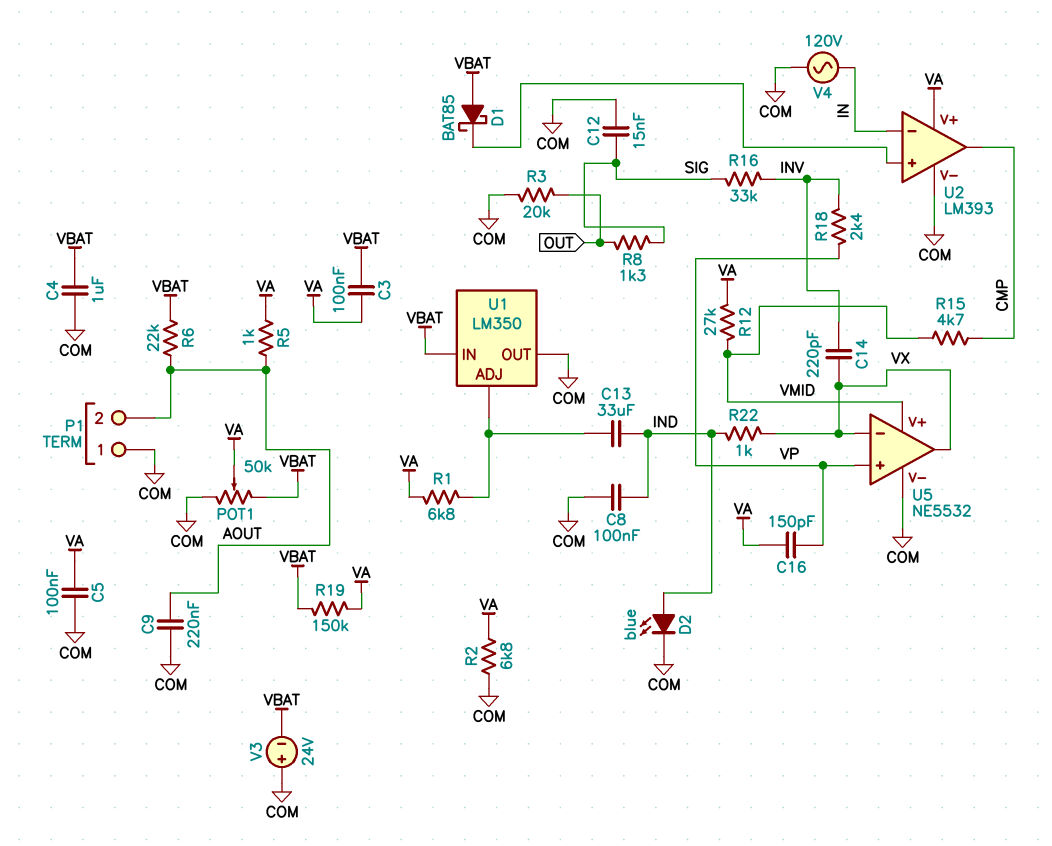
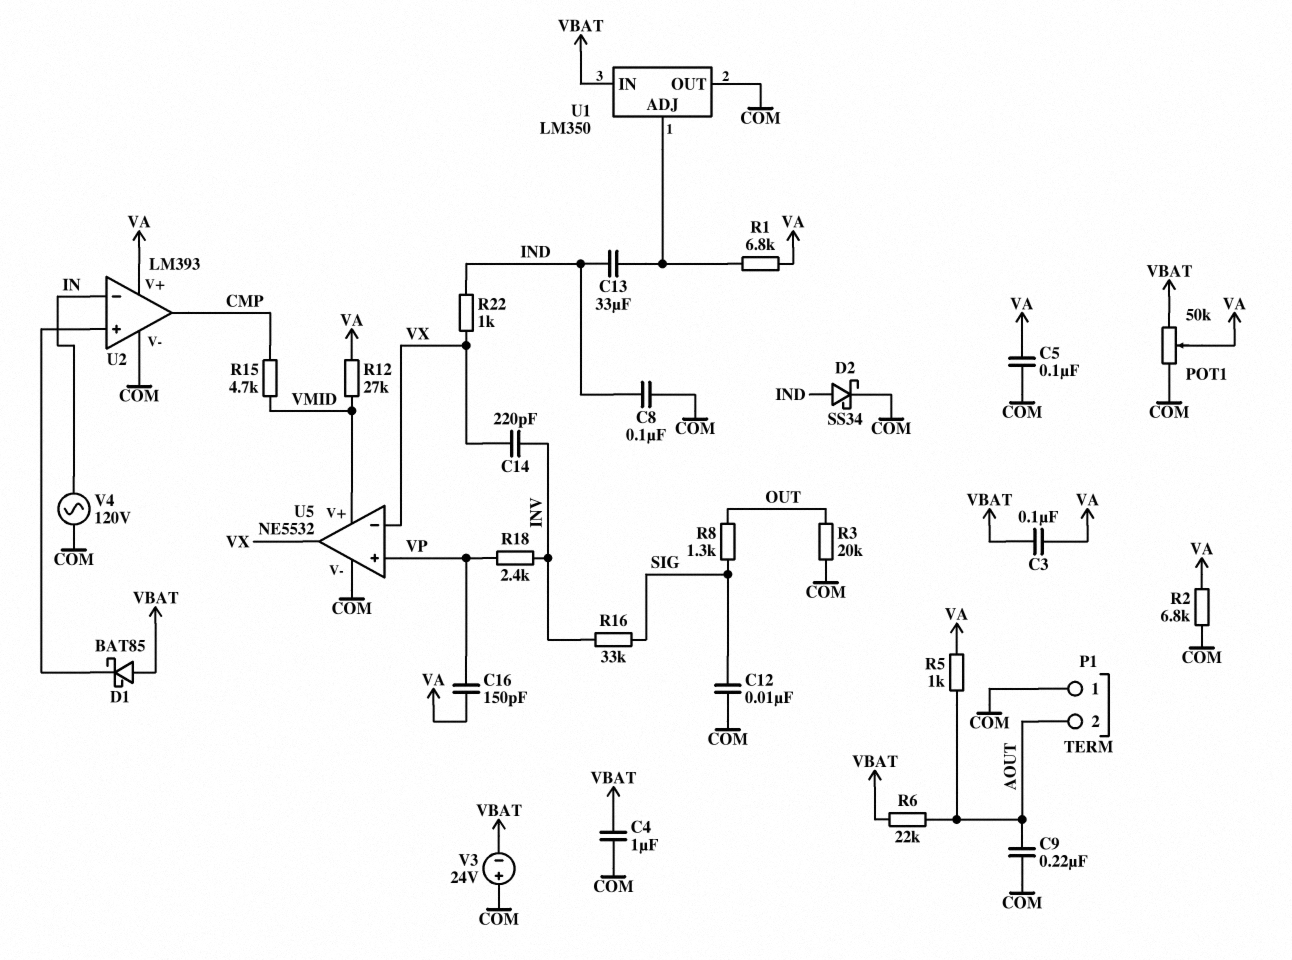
C12: 15nF (COM, SIG) -> 10nF (COM, SIG)
D2: LED blue (A IND, K COM) -> schottky SS34 (A IND, K COM)
R19: 150k (VA, VBAT) -> none

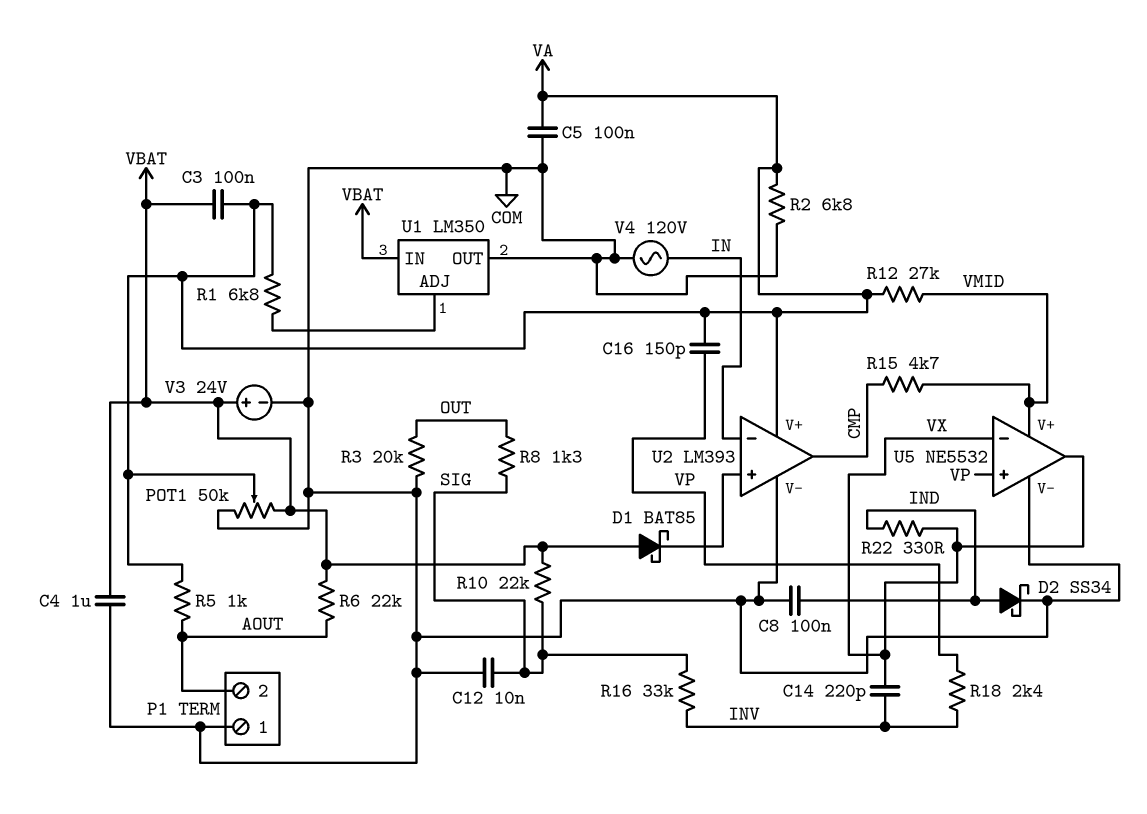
C9: 220nF (AOUT, COM) -> none
C13: 33uF (IND, U1/ADJ) -> none
R10: none -> 22k (SIG, VBAT)
R22: 1k (IND, VX) -> 330 (IND, VX)
V3: 24V (plus COM, minus VBAT) -> 24V (plus VBAT, minus COM)

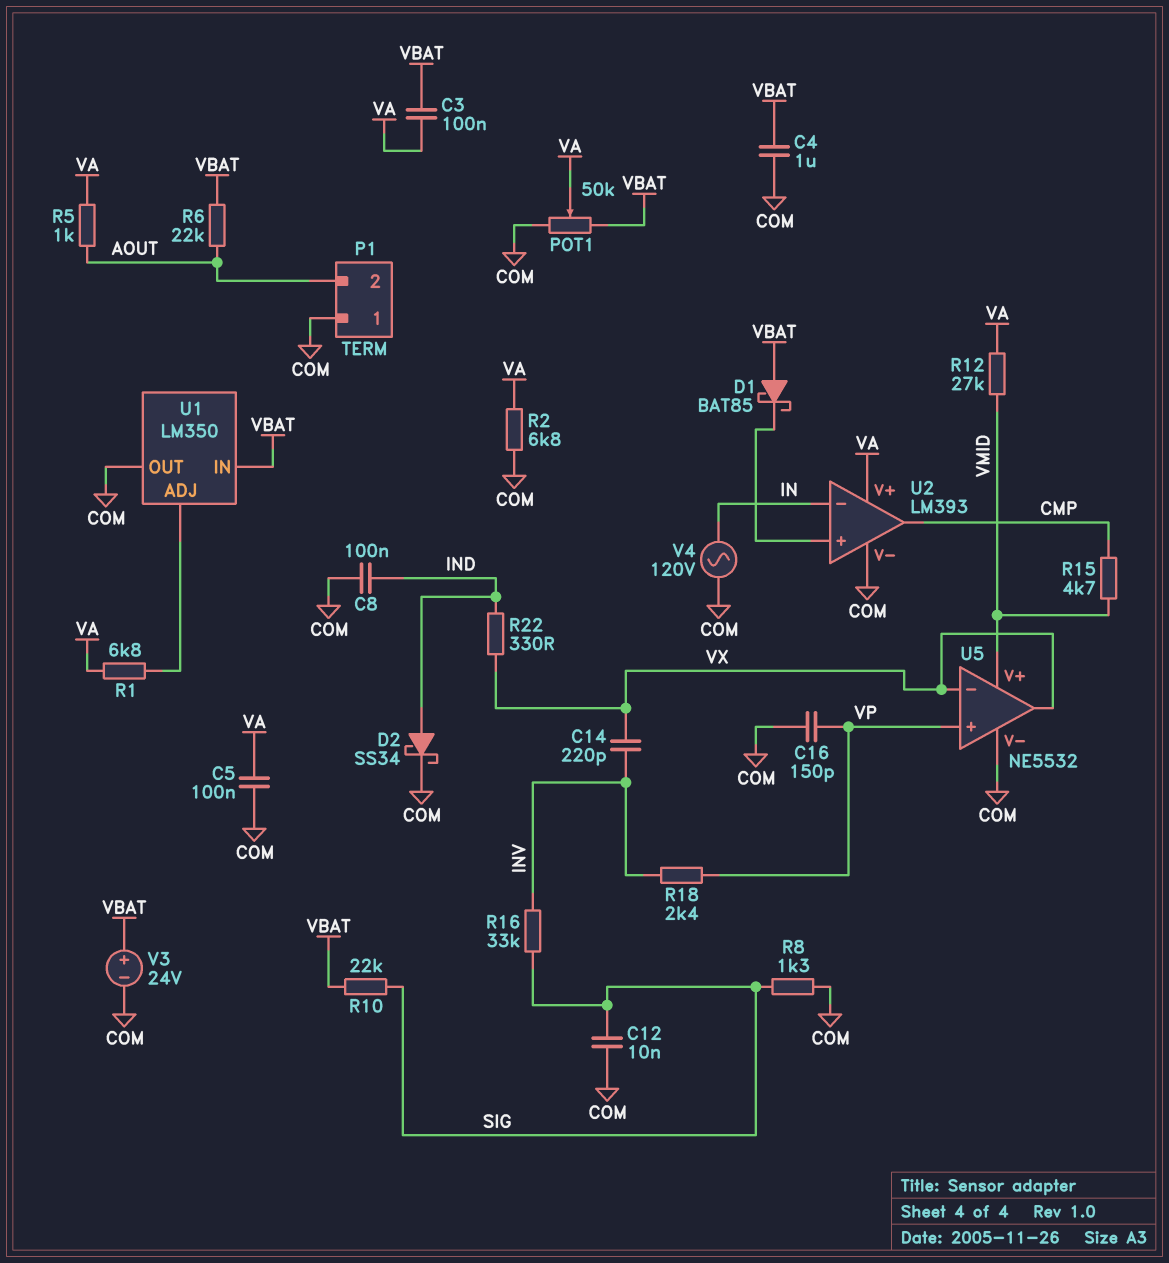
C16: 150pF (VA, VP) -> 150pF (COM, VP)
R3: 20k (COM, OUT) -> none
R8: 1.3k (OUT, SIG) -> 1.3k (COM, SIG)

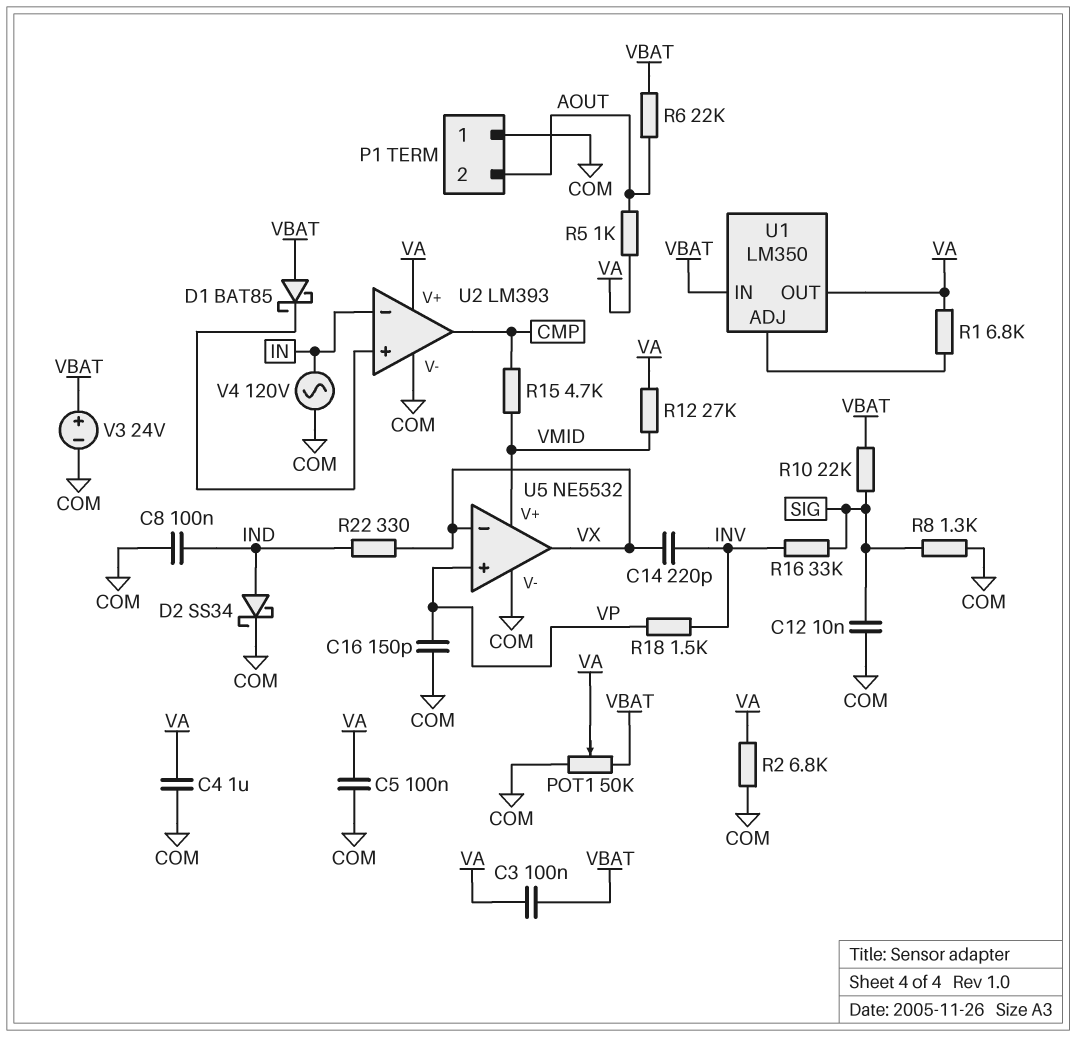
C4: 1uF (COM, VBAT) -> 1uF (COM, VA)
R18: 2.4k (INV, VP) -> 1.5k (INV, VP)
U1 pin OUT: COM -> VA

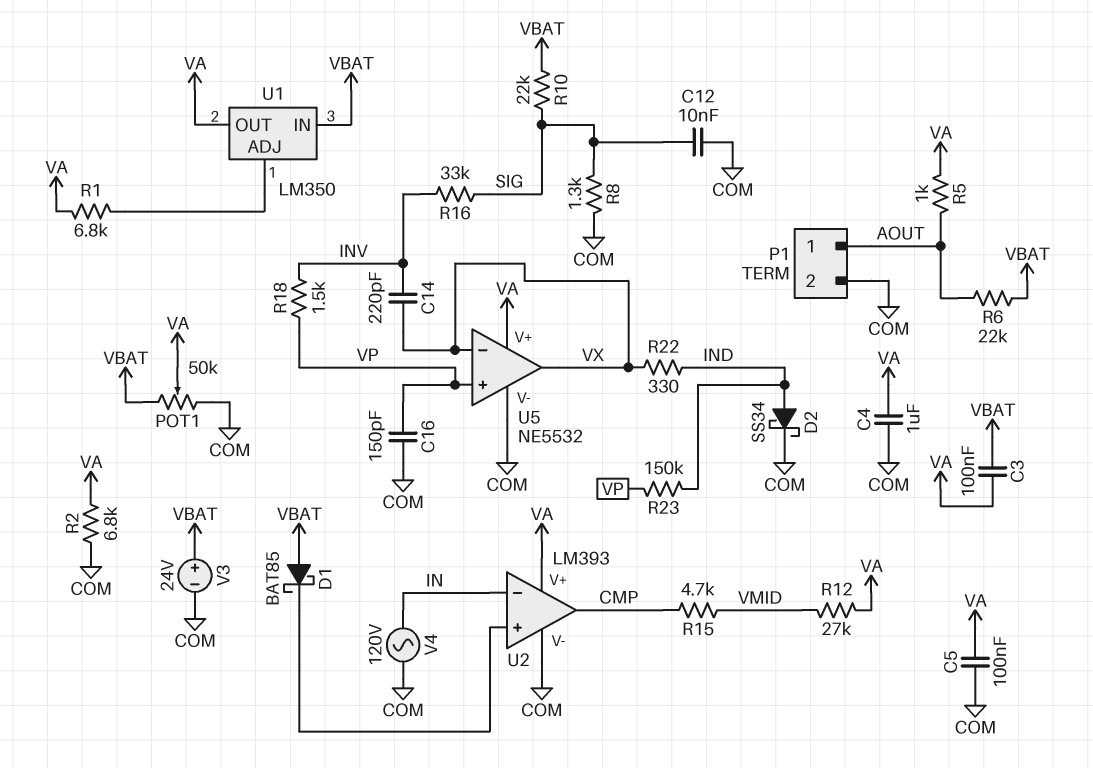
C8: 100nF (COM, IND) -> none
P1 pin 1: COM -> AOUT
P1 pin 2: AOUT -> COM
R23: none -> 150k (IND, VP)
U5 pin V+: VMID -> VA

